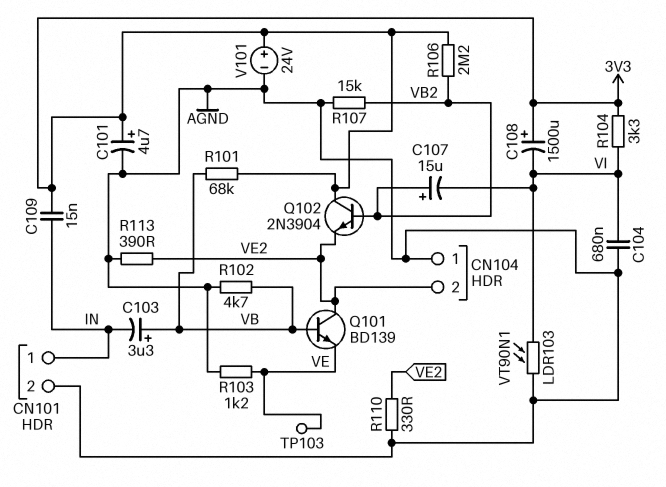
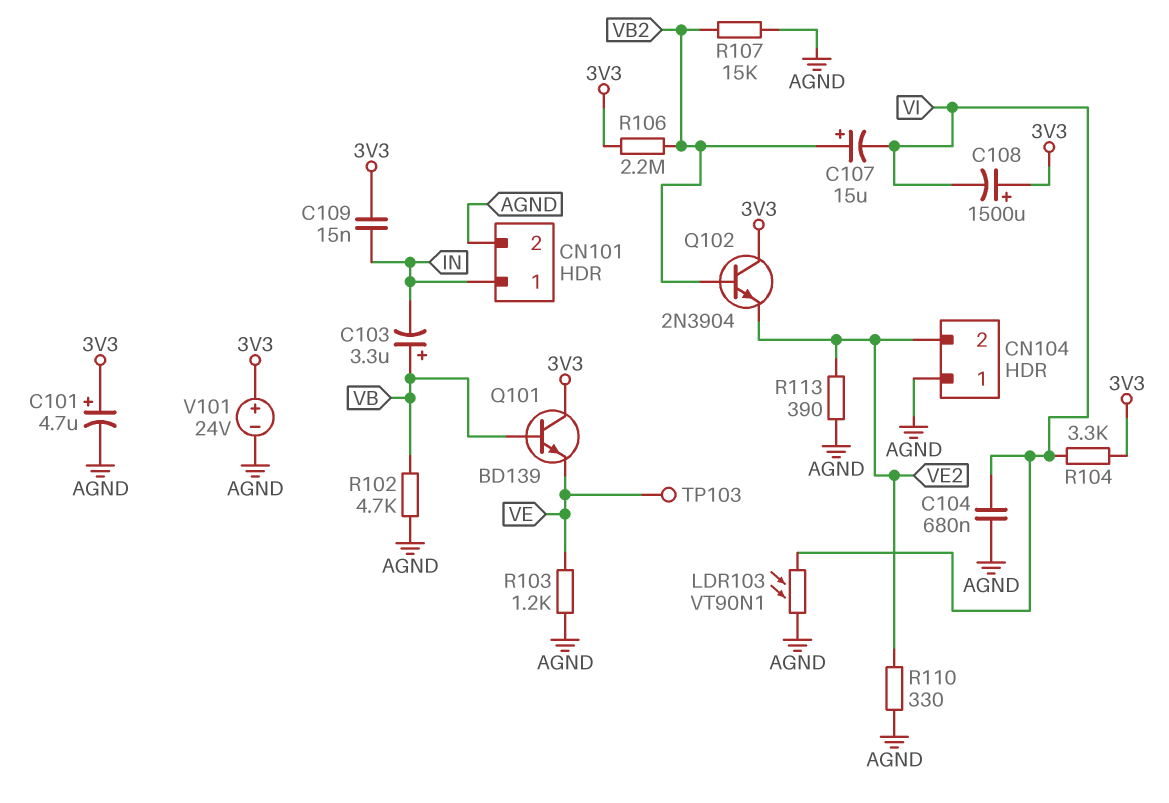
Q101: NPN BD139 (B VB, C VE2, E VE) -> NPN BD139 (B VB, C 3V3, E VE)
R101: 68k (3V3, VB) -> none

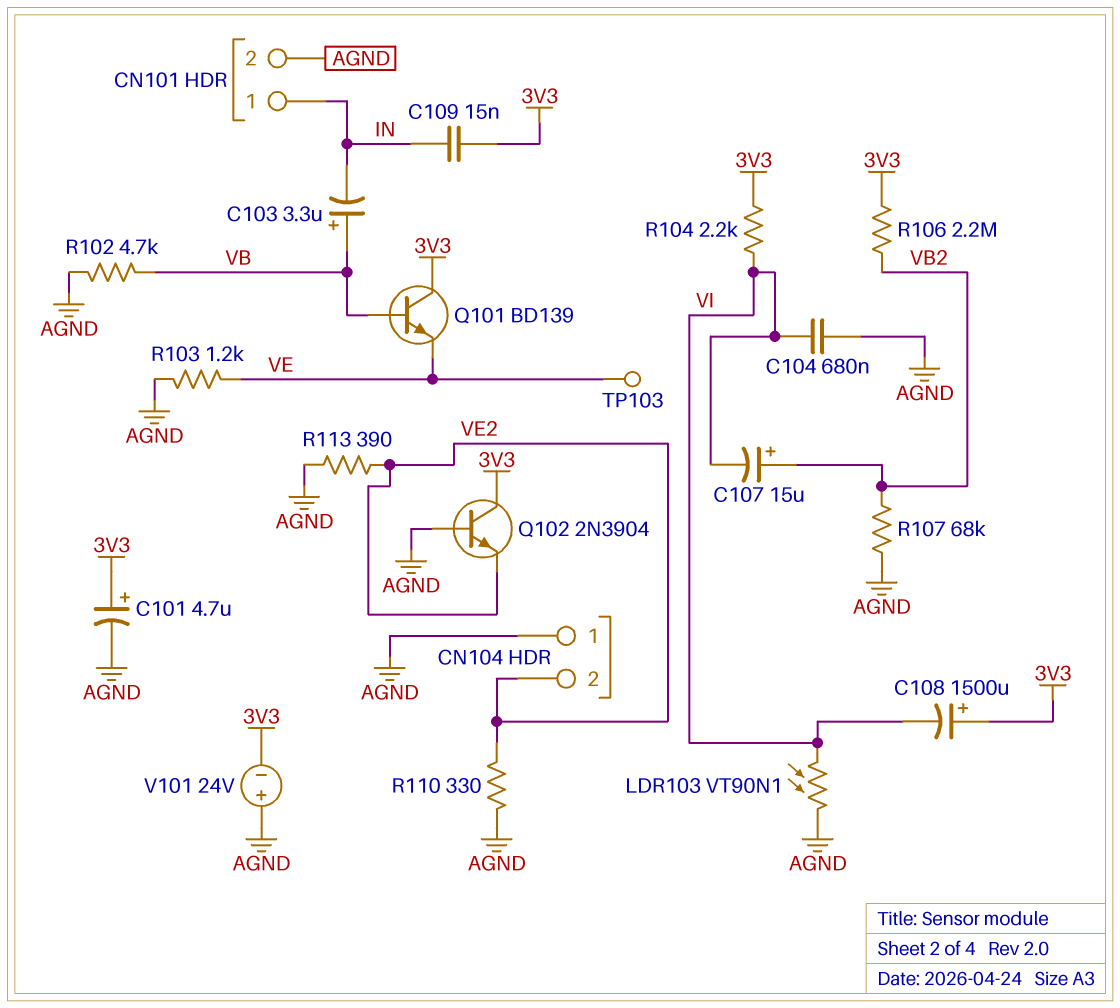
Q102: NPN 2N3904 (B VB2, C 3V3, E VE2) -> NPN 2N3904 (B AGND, C 3V3, E VE2)
R104: 3.3k (3V3, VI) -> 2.2k (3V3, VI)
R107: 15k (AGND, VB2) -> 68k (AGND, VB2)
V101: 24V (plus 3V3, minus AGND) -> 24V (plus AGND, minus 3V3)

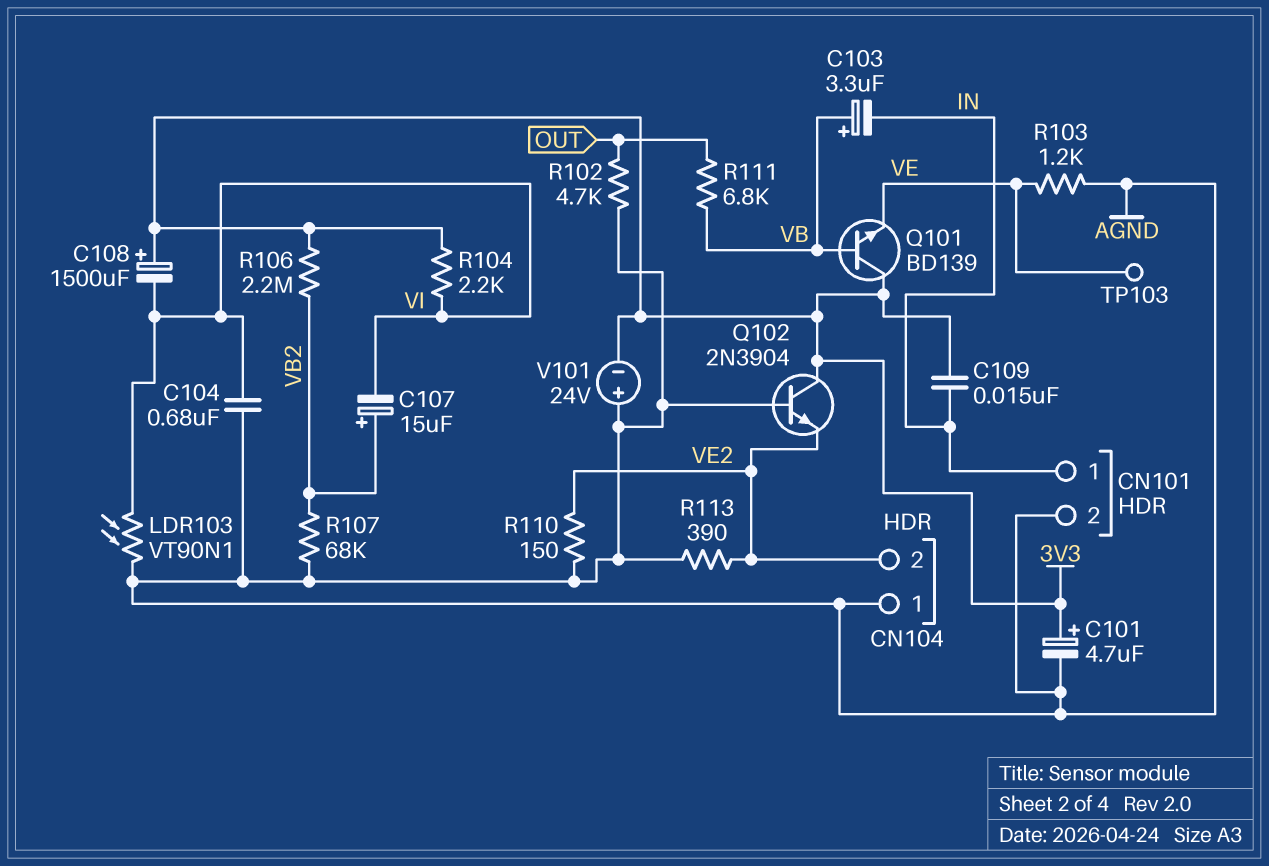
R102: 4.7k (AGND, VB) -> 4.7k (AGND, OUT)
R110: 330 (AGND, VE2) -> 150 (AGND, VE2)
R111: none -> 6.8k (OUT, VB)

